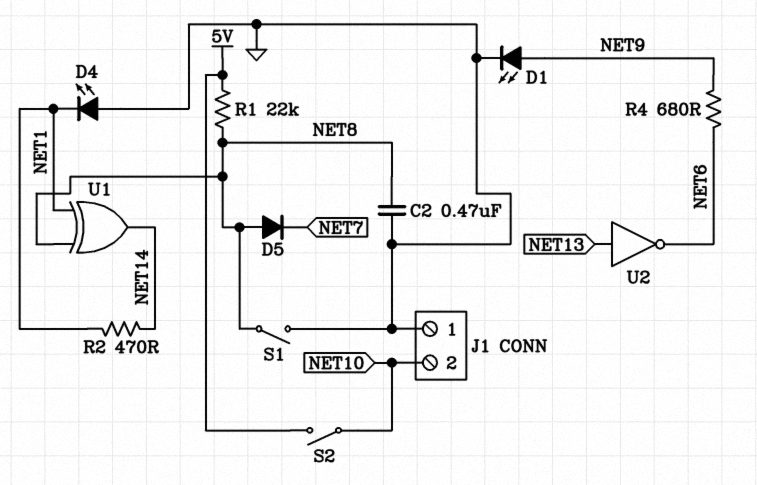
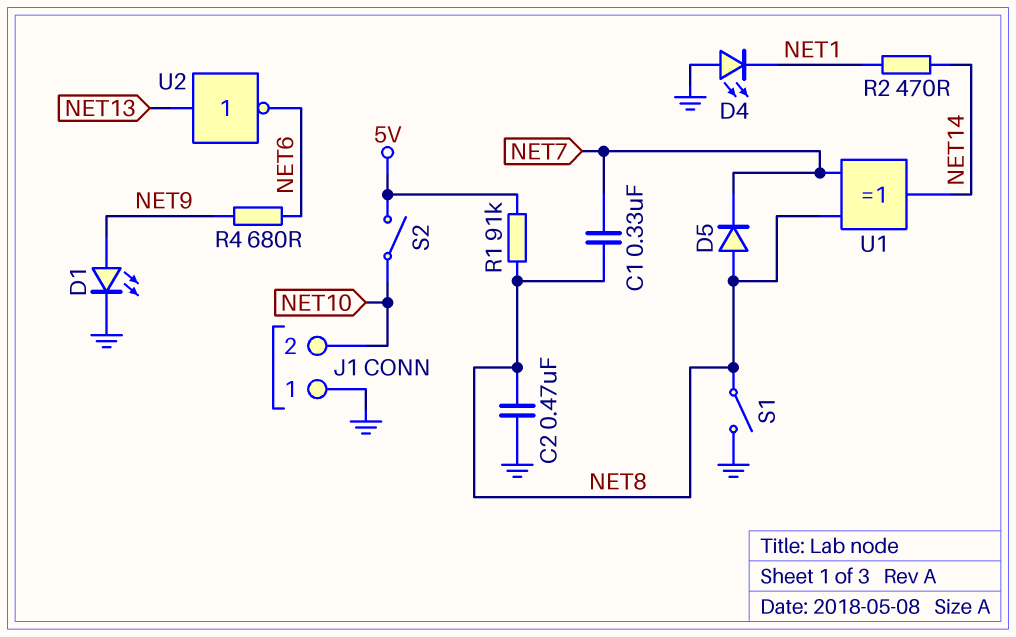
C1: none -> 330nF (NET7, NET8)
R1: 22k (5V, NET8) -> 91k (5V, NET8)
U1: XOR (in NET1, in NET8, out NET14) -> XOR (in NET7, in NET8, out NET14)

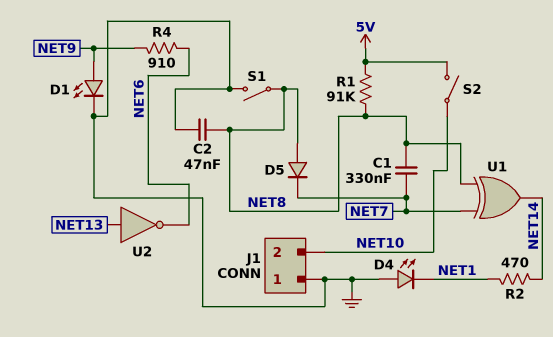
C2: 470nF (GND, NET8) -> 47nF (GND, NET8)
R4: 680 (NET6, NET9) -> 910 (NET6, NET9)

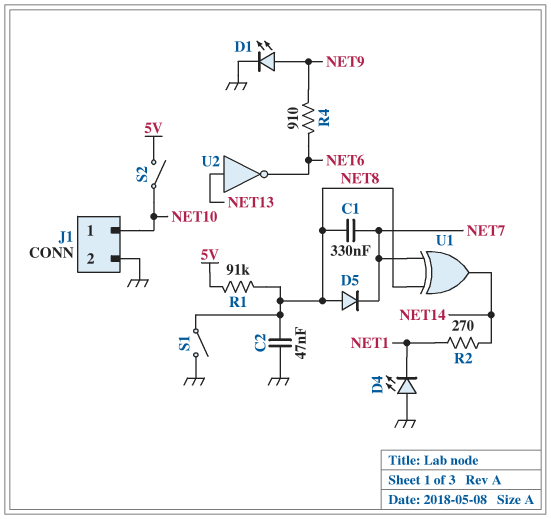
J1 pin 1: GND -> NET10
J1 pin 2: NET10 -> GND
R2: 470 (NET1, NET14) -> 270 (NET1, NET14)

